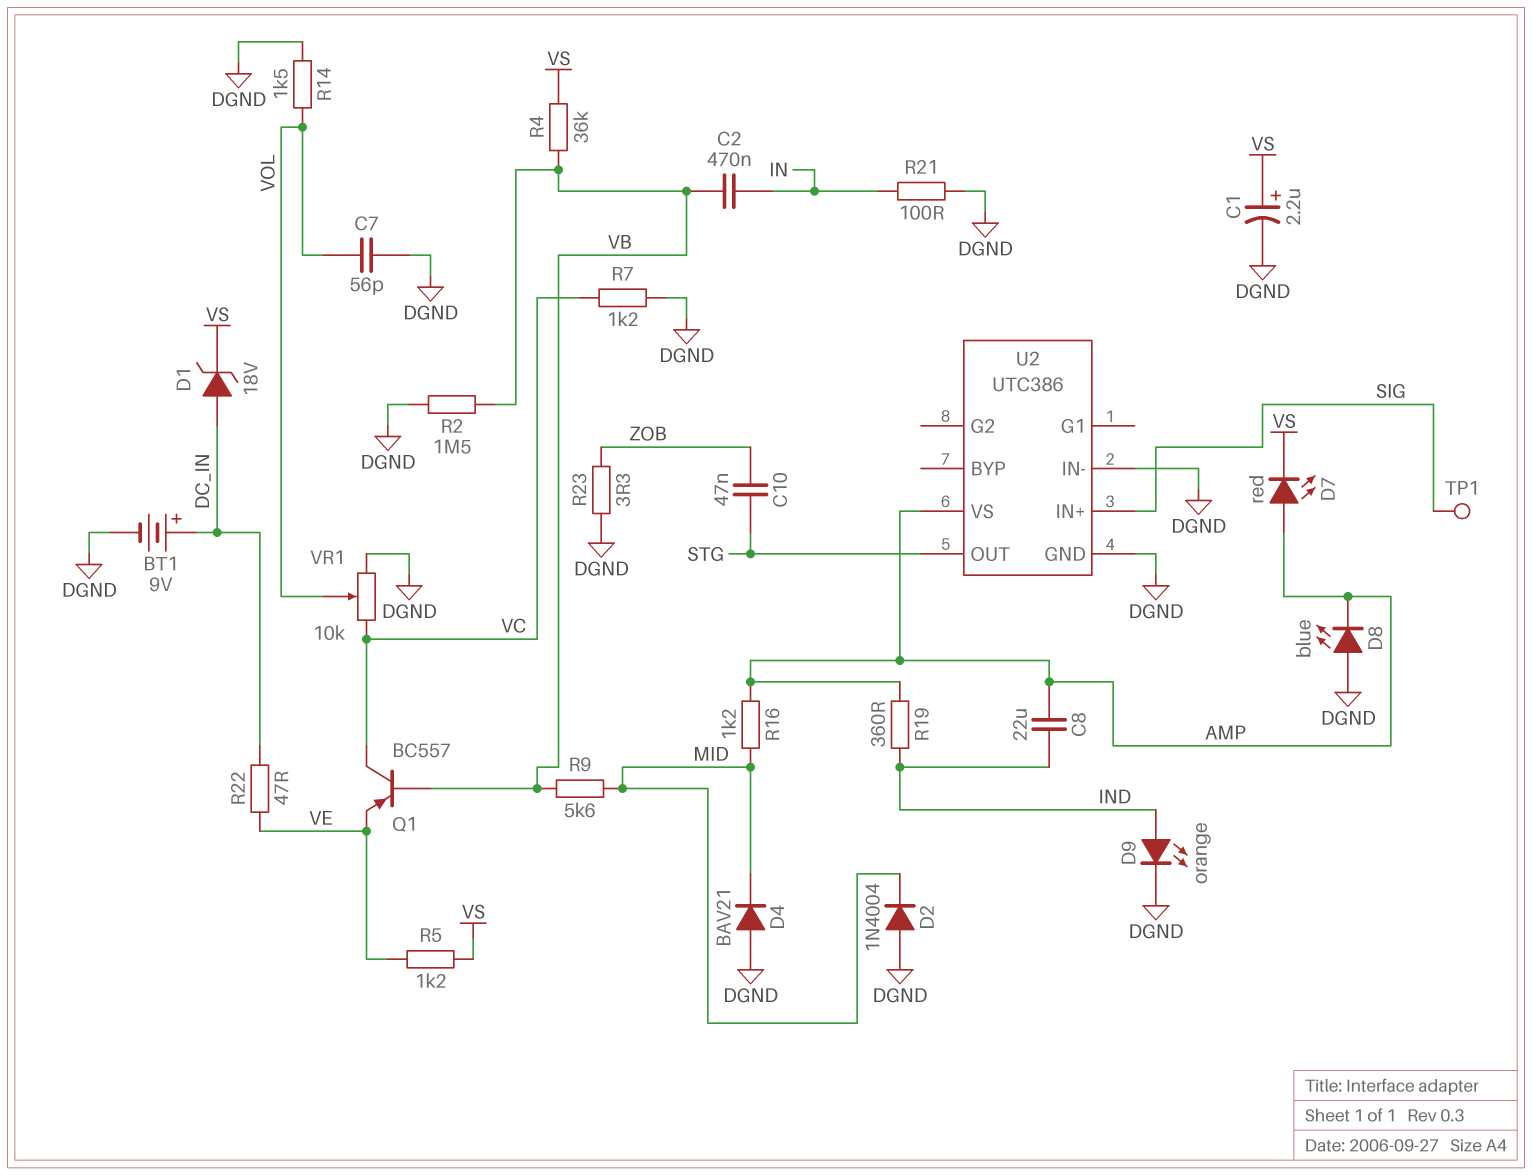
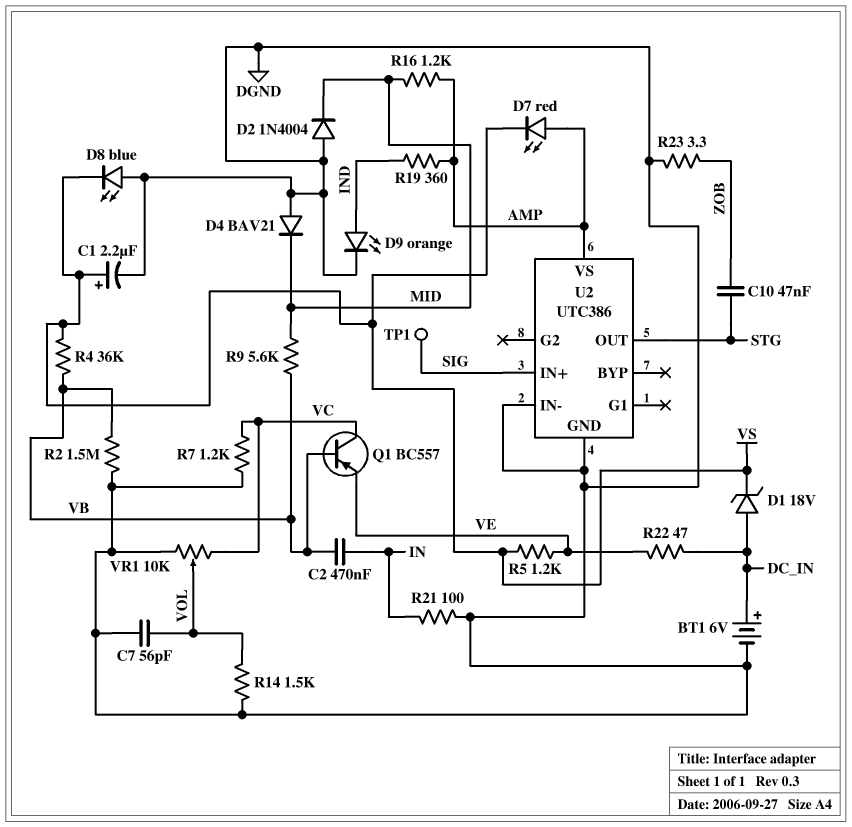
BT1: 9V (plus DC_IN, minus DGND) -> 6V (plus DC_IN, minus DGND)
C8: 22uF (AMP, IND) -> none
D8: LED blue (A DGND, K AMP) -> LED blue (A DGND, K VS)

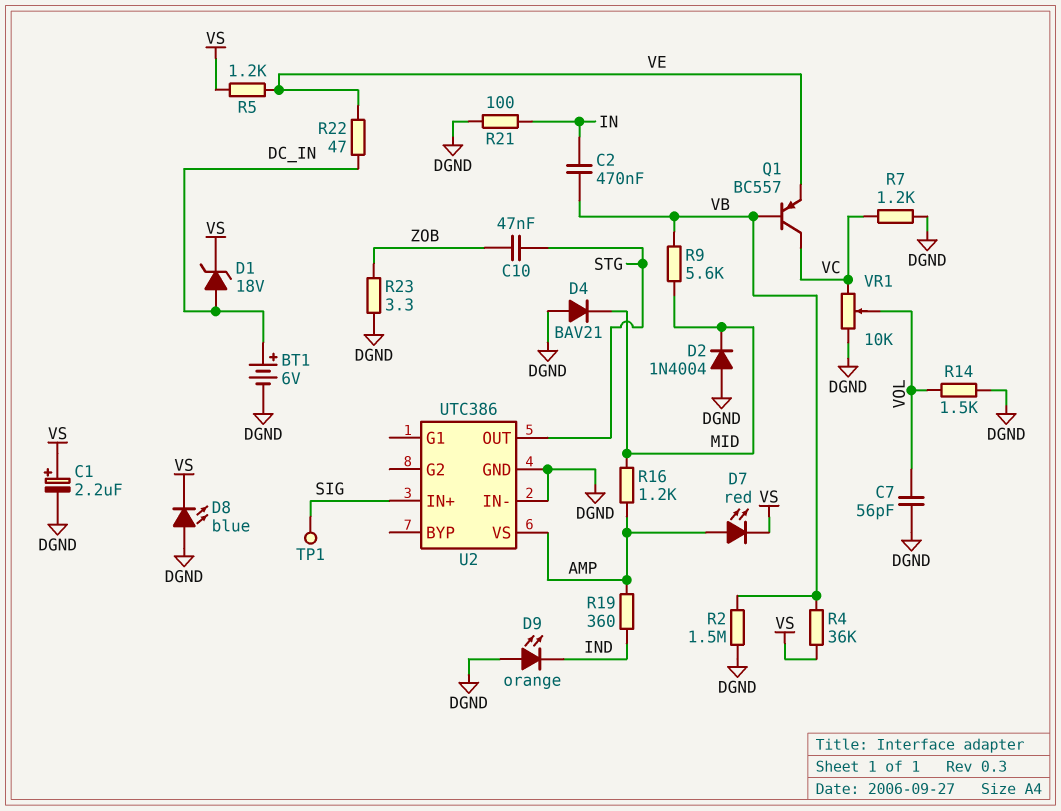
D9: LED orange (A IND, K DGND) -> LED orange (A DGND, K IND)

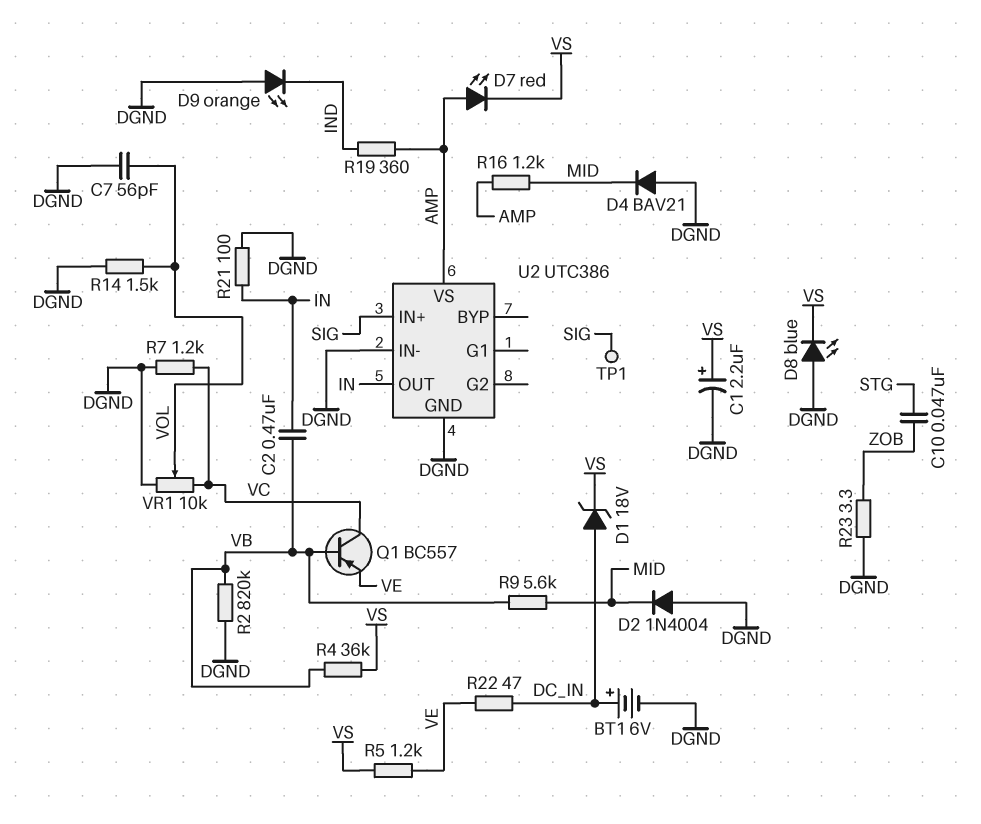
R2: 1.5M (DGND, VB) -> 820k (DGND, VB)
U2 pin OUT: STG -> IN

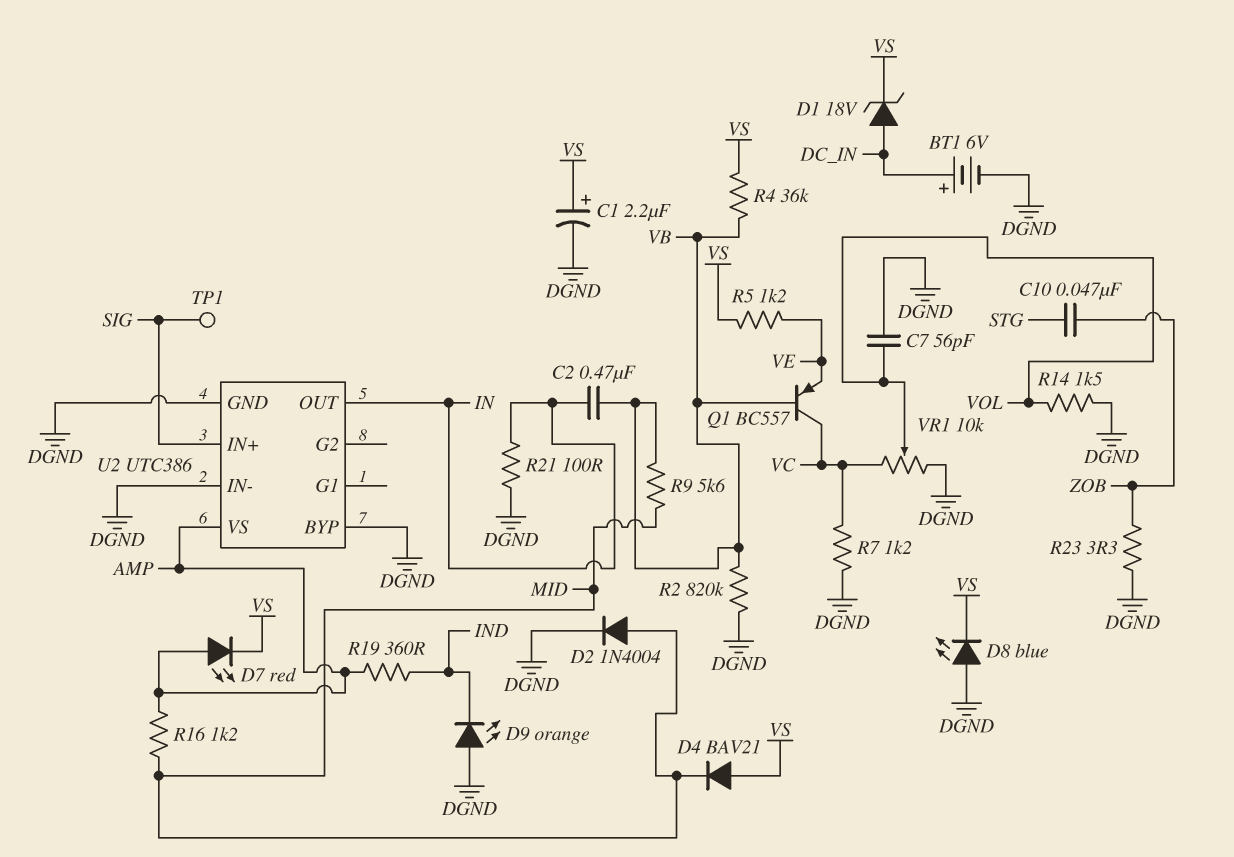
D2: diode 1N4004 (A DGND, K MID) -> diode 1N4004 (A MID, K DGND)
D4: diode BAV21 (A DGND, K MID) -> diode BAV21 (A VS, K MID)
R22: 47 (DC_IN, VE) -> none
U2 pin BYP: none -> DGND

